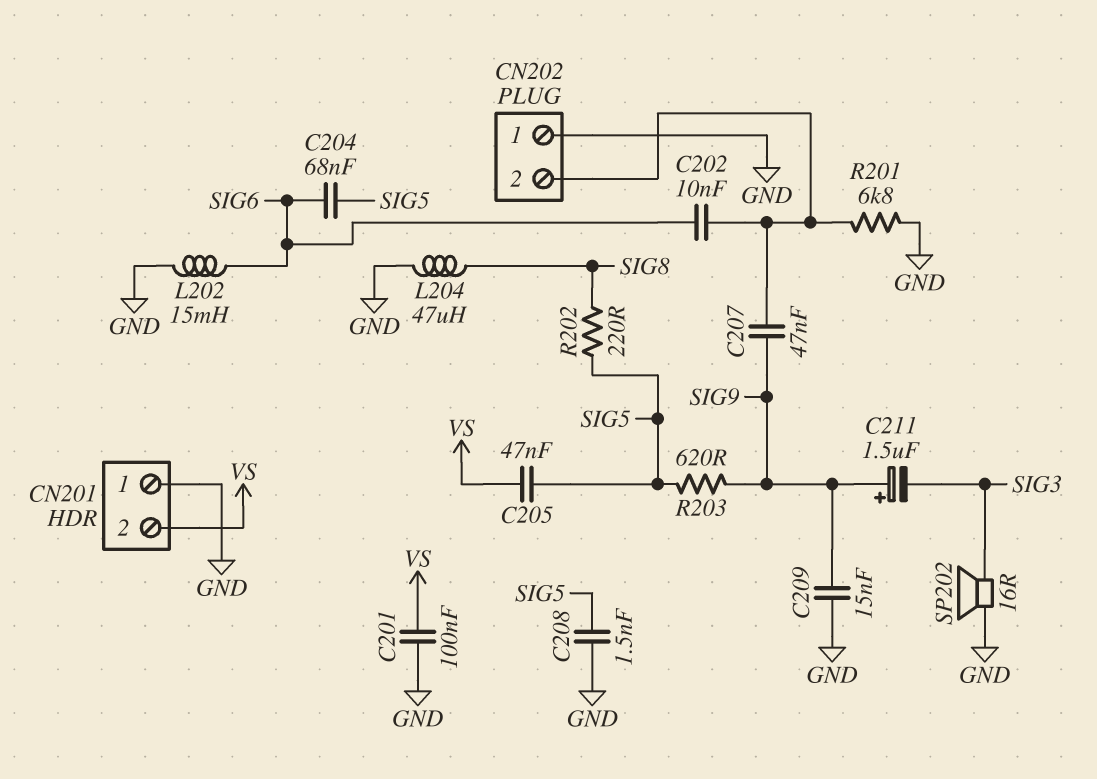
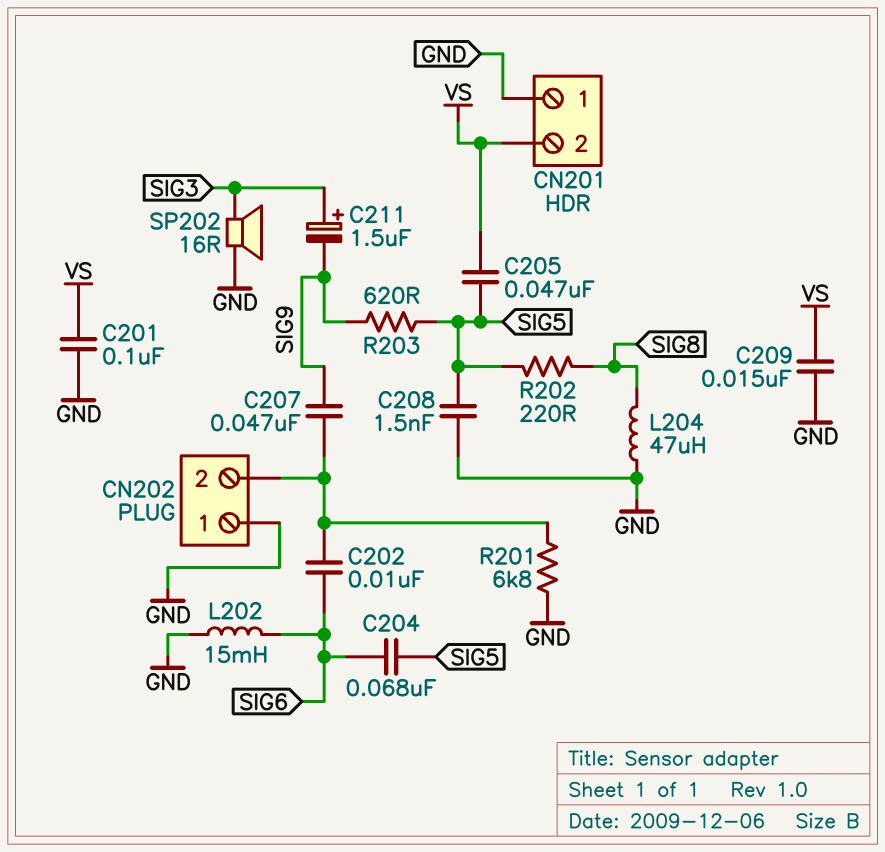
C209: 15nF (GND, SIG9) -> 15nF (GND, VS)
C211: 1.5uF (plus SIG9, minus SIG3) -> 1.5uF (plus SIG3, minus SIG9)

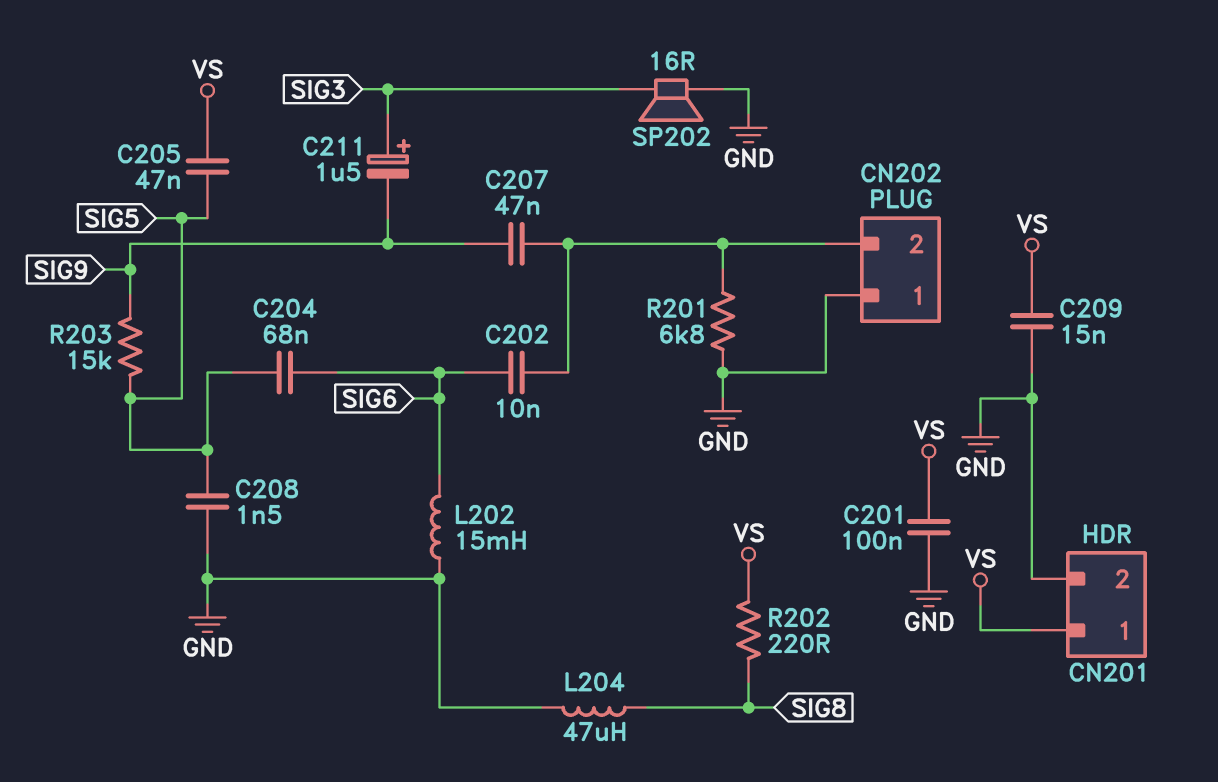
CN201 pin 1: GND -> VS
CN201 pin 2: VS -> GND
R202: 220 (SIG5, SIG8) -> 220 (SIG8, VS)
R203: 620 (SIG5, SIG9) -> 15k (SIG5, SIG9)

